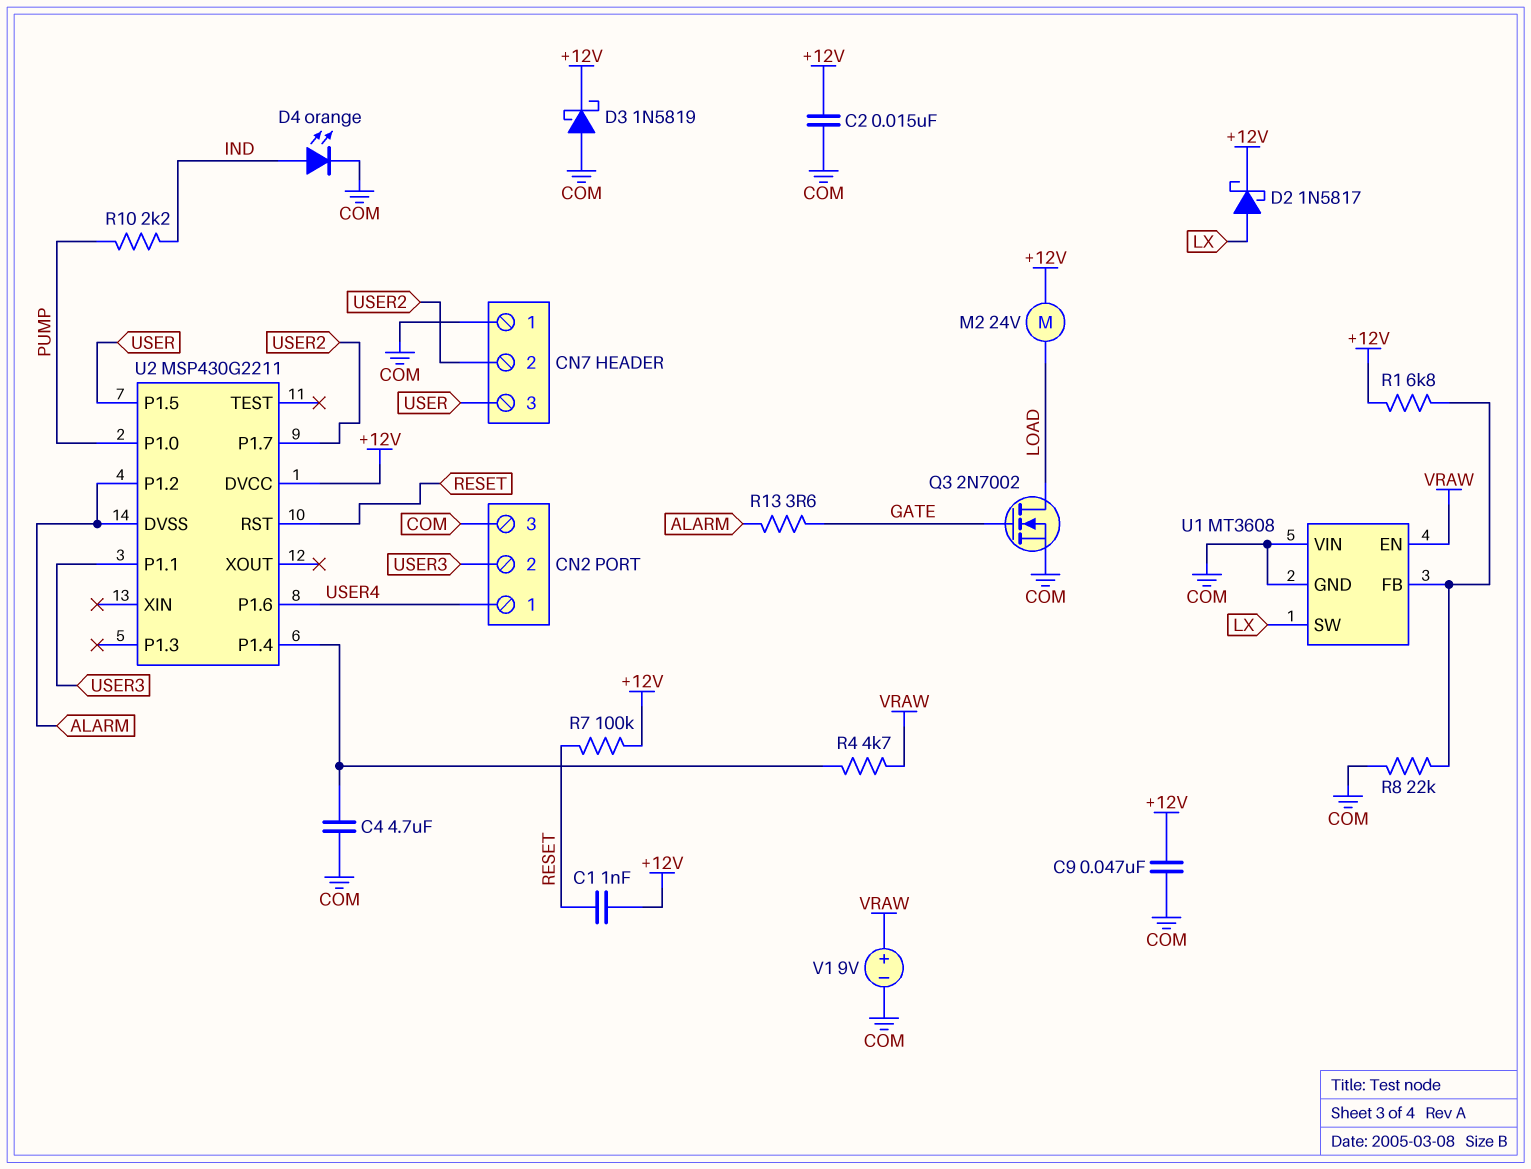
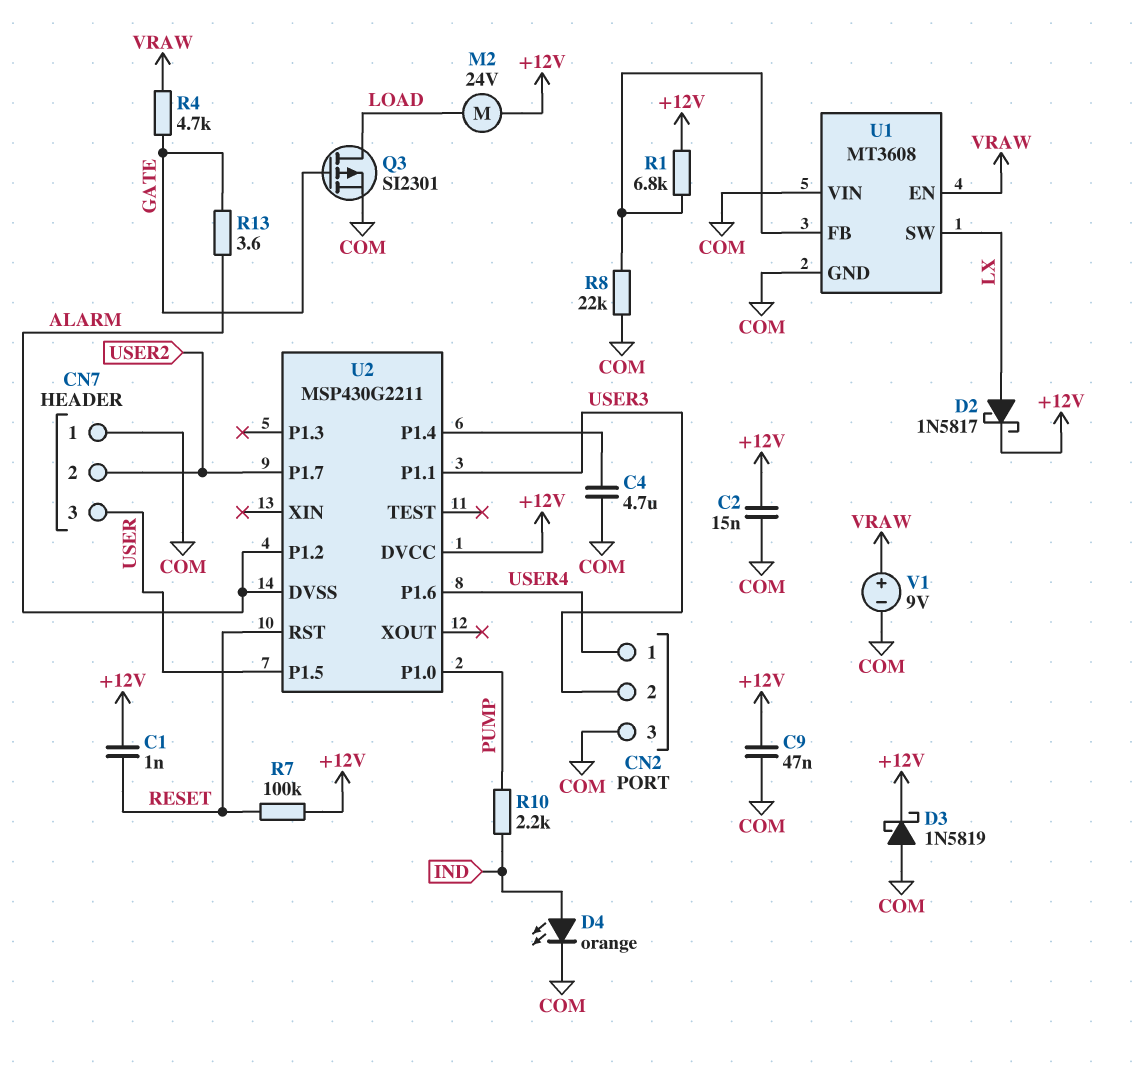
Q3: NMOS 2N7002 (G GATE, D LOAD, S COM) -> PMOS SI2301 (G GATE, D LOAD, S COM)
R4: 4.7k (U2/P1.4, VRAW) -> 4.7k (GATE, VRAW)

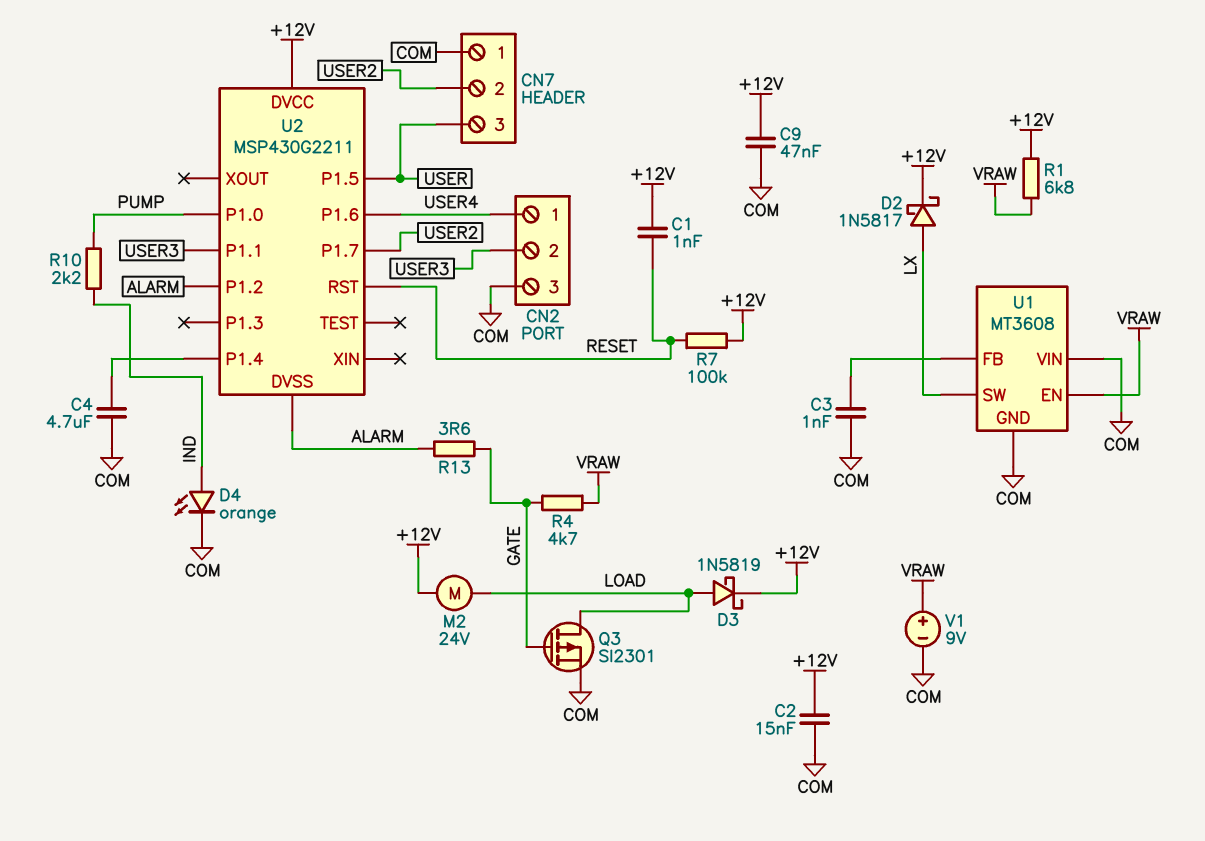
C3: none -> 1nF (COM, U1/FB)
D3: schottky 1N5819 (A COM, K +12V) -> schottky 1N5819 (A LOAD, K +12V)
R1: 6.8k (+12V, U1/FB) -> 6.8k (+12V, VRAW)
R8: 22k (COM, U1/FB) -> none

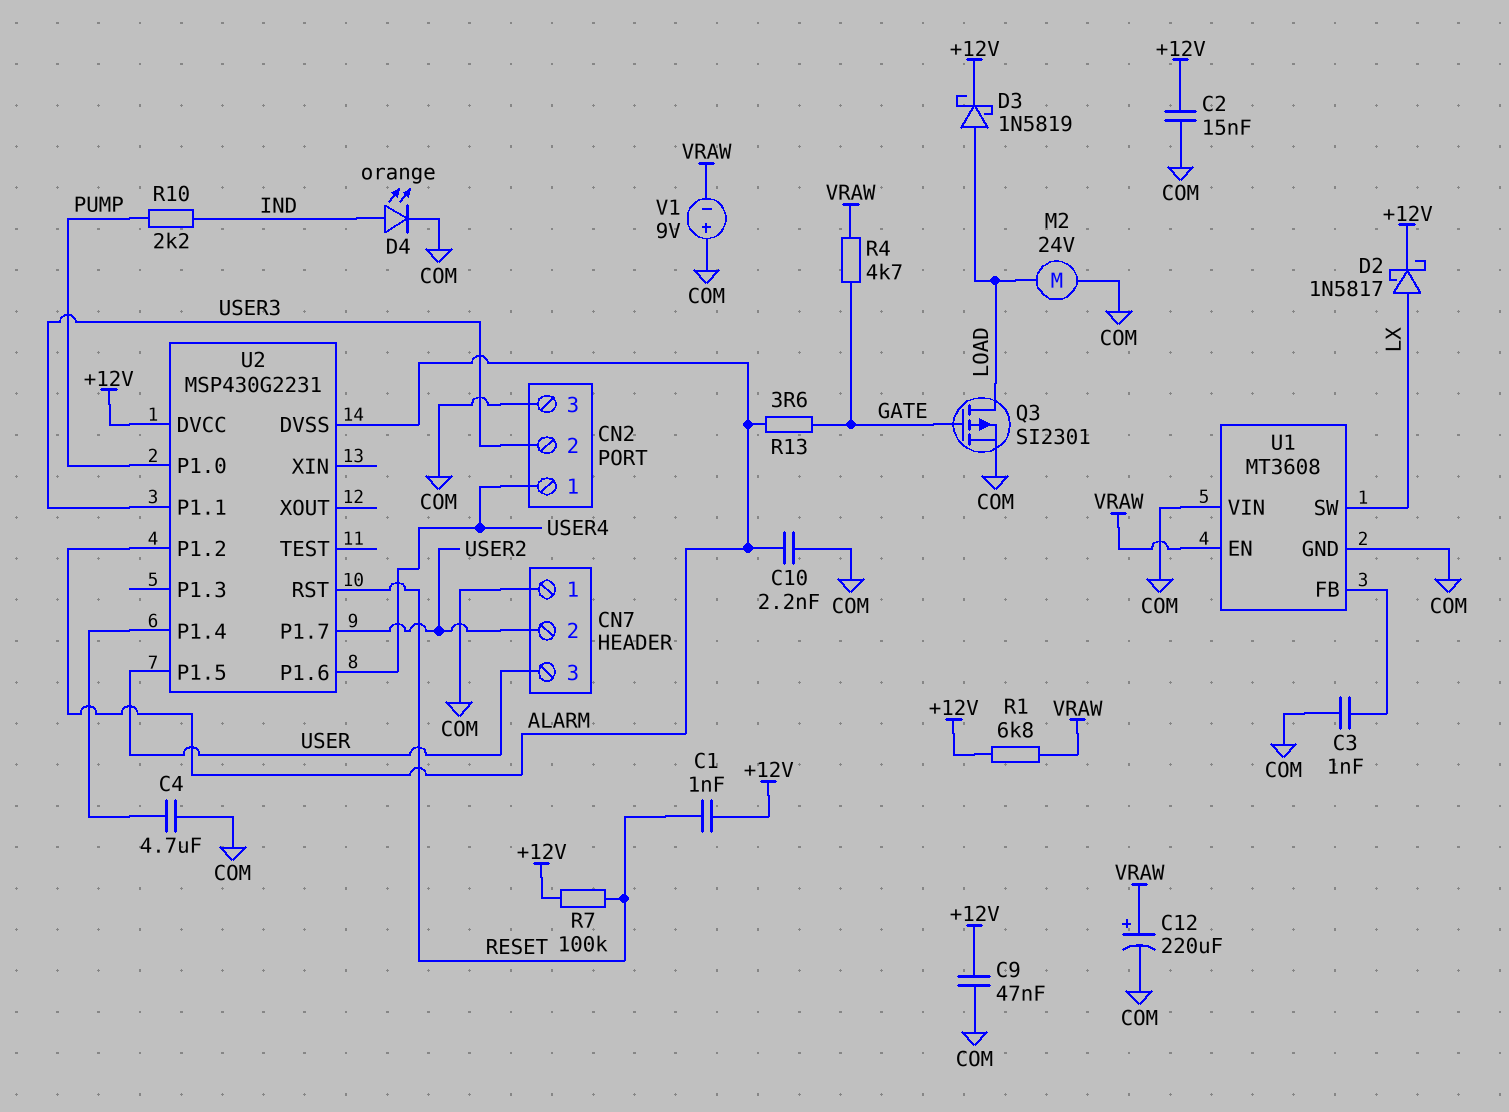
C10: none -> 2.2nF (ALARM, COM)
C12: none -> 220uF (plus VRAW, minus COM)
M2: motor 24V (+12V, LOAD) -> motor 24V (COM, LOAD)
U2: MSP430G2211 -> MSP430G2231
V1: 9V (plus VRAW, minus COM) -> 9V (plus COM, minus VRAW)

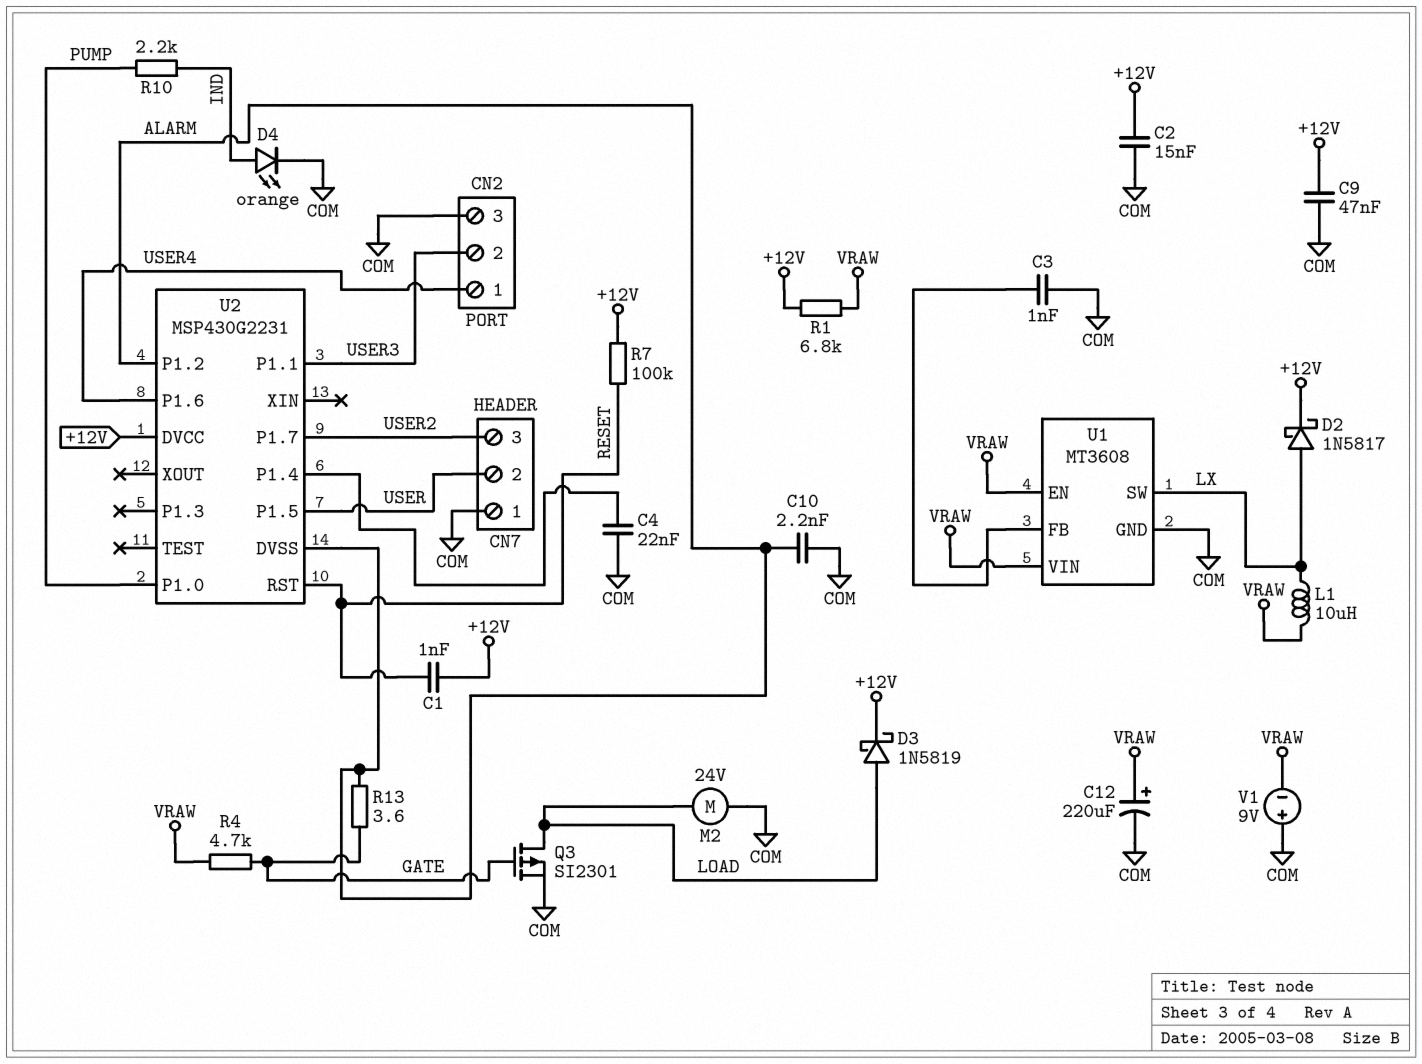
C4: 4.7uF (COM, U2/P1.4) -> 22nF (COM, U2/P1.4)
CN7 pin 2: USER2 -> USER
CN7 pin 3: USER -> USER2
L1: none -> 10uH (LX, VRAW)
U1 pin VIN: COM -> VRAW

